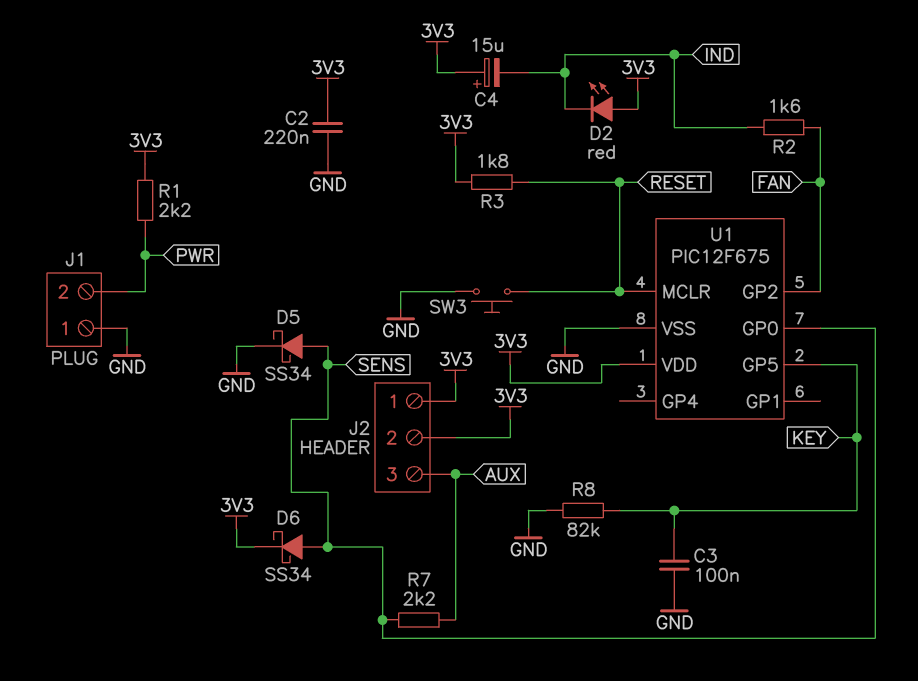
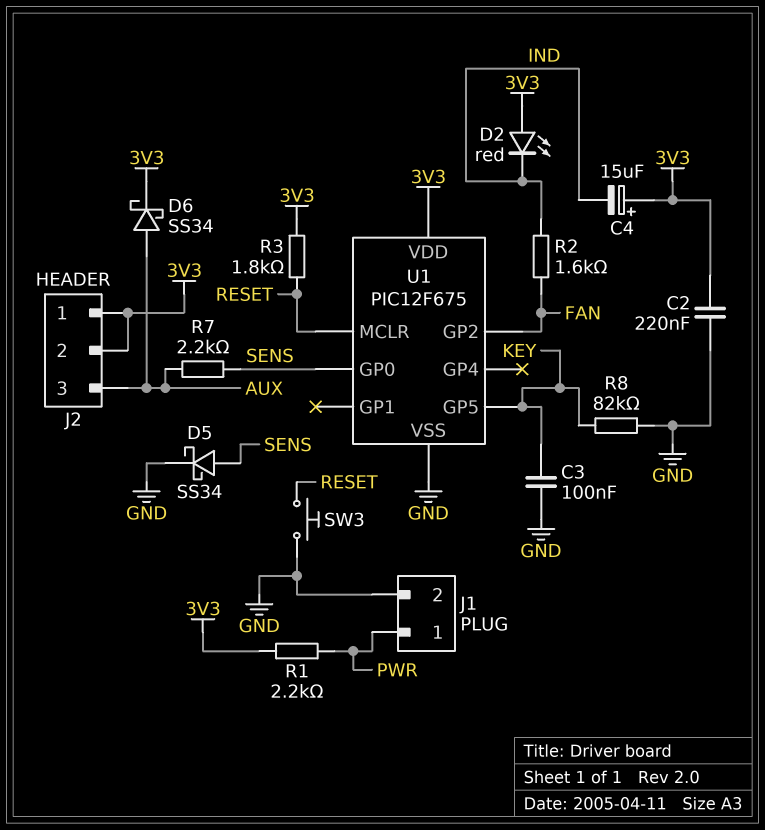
D6: schottky SS34 (A SENS, K 3V3) -> schottky SS34 (A AUX, K 3V3)
J1 pin 1: GND -> PWR
J1 pin 2: PWR -> GND

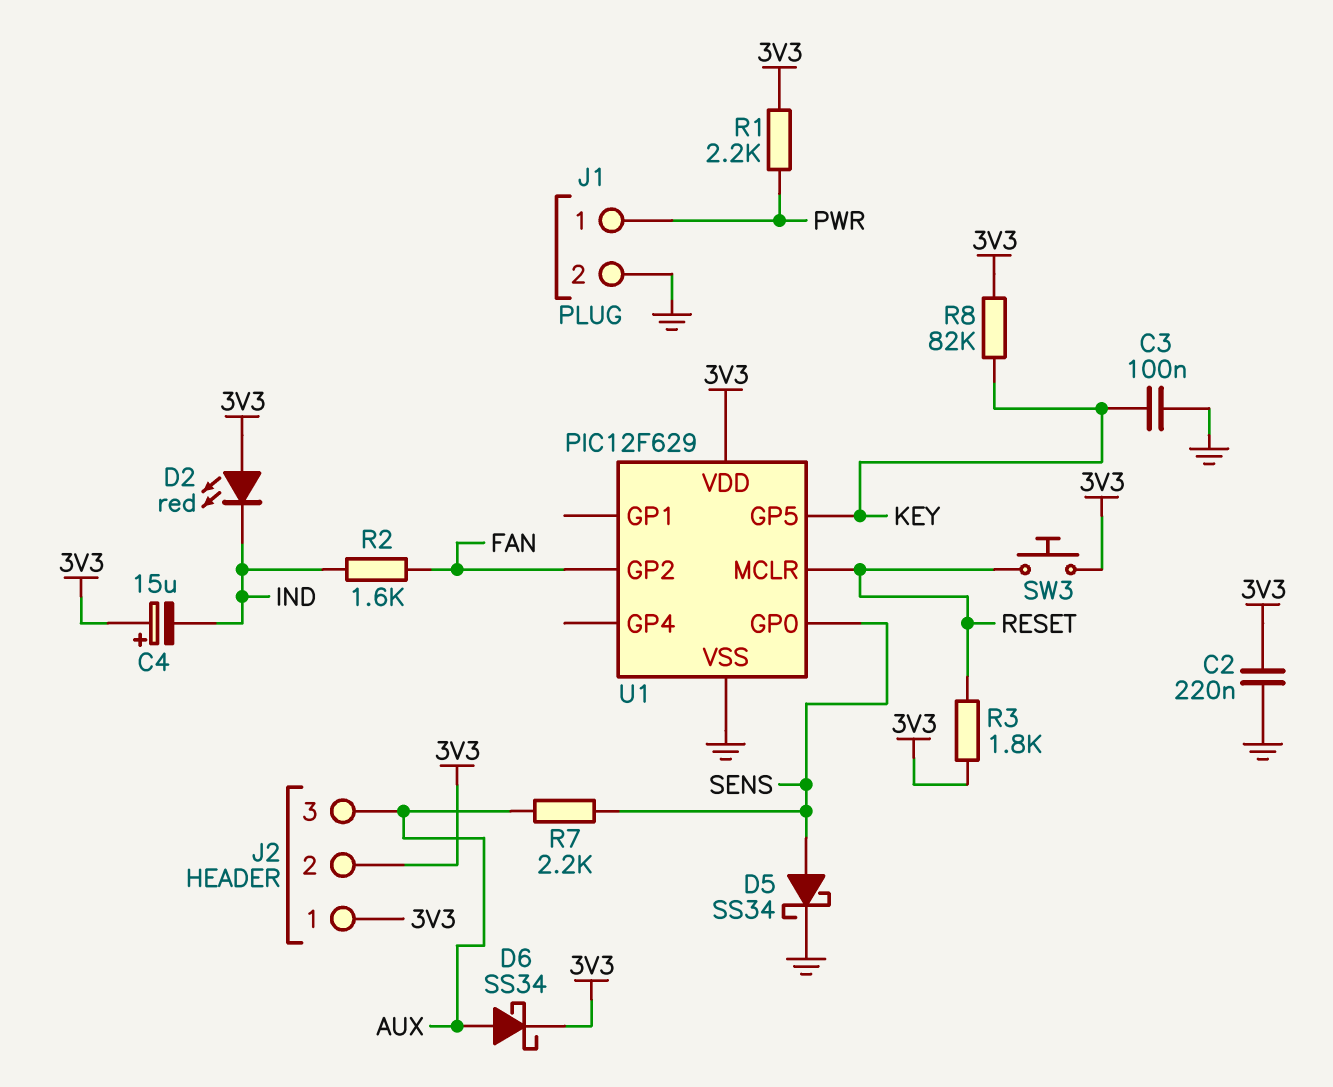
R8: 82k (GND, KEY) -> 82k (3V3, KEY)
SW3: button (GND, RESET) -> button (3V3, RESET)
U1: PIC12F675 -> PIC12F629

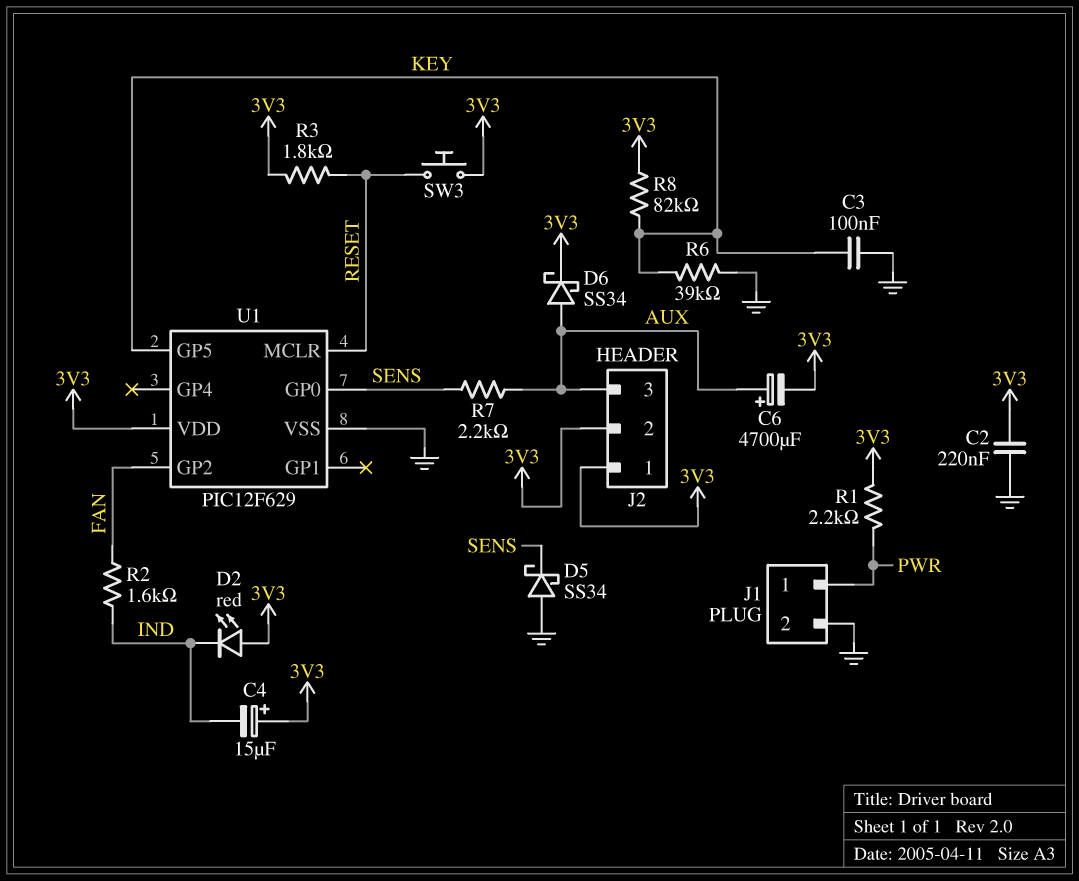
C6: none -> 4700uF (plus AUX, minus 3V3)
D5: schottky SS34 (A SENS, K GND) -> schottky SS34 (A GND, K SENS)
R6: none -> 39k (GND, KEY)

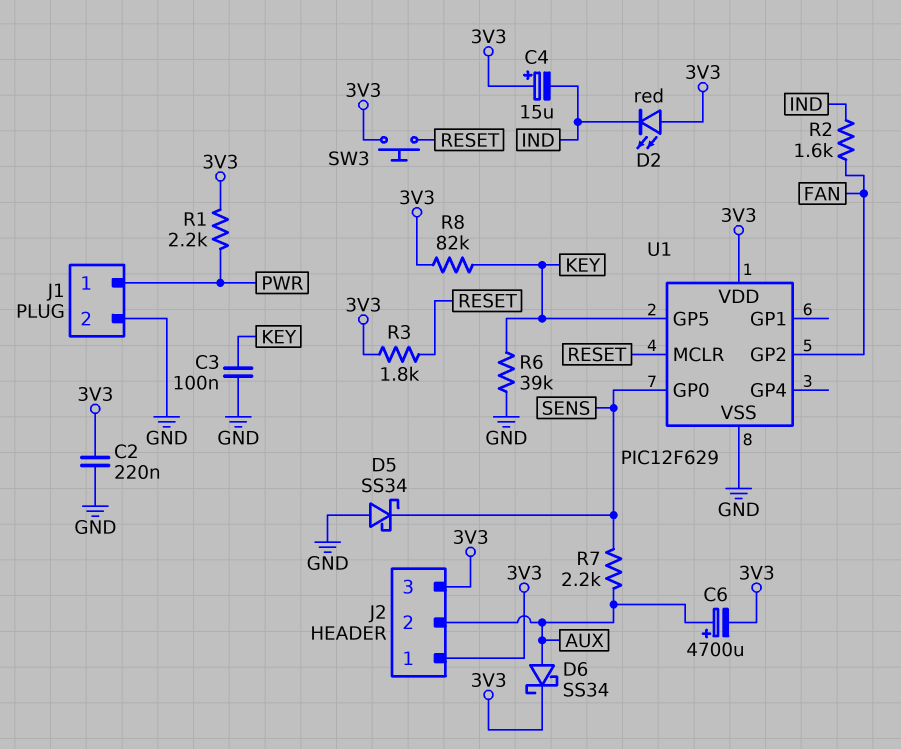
J2 pin 2: 3V3 -> AUX
J2 pin 3: AUX -> 3V3

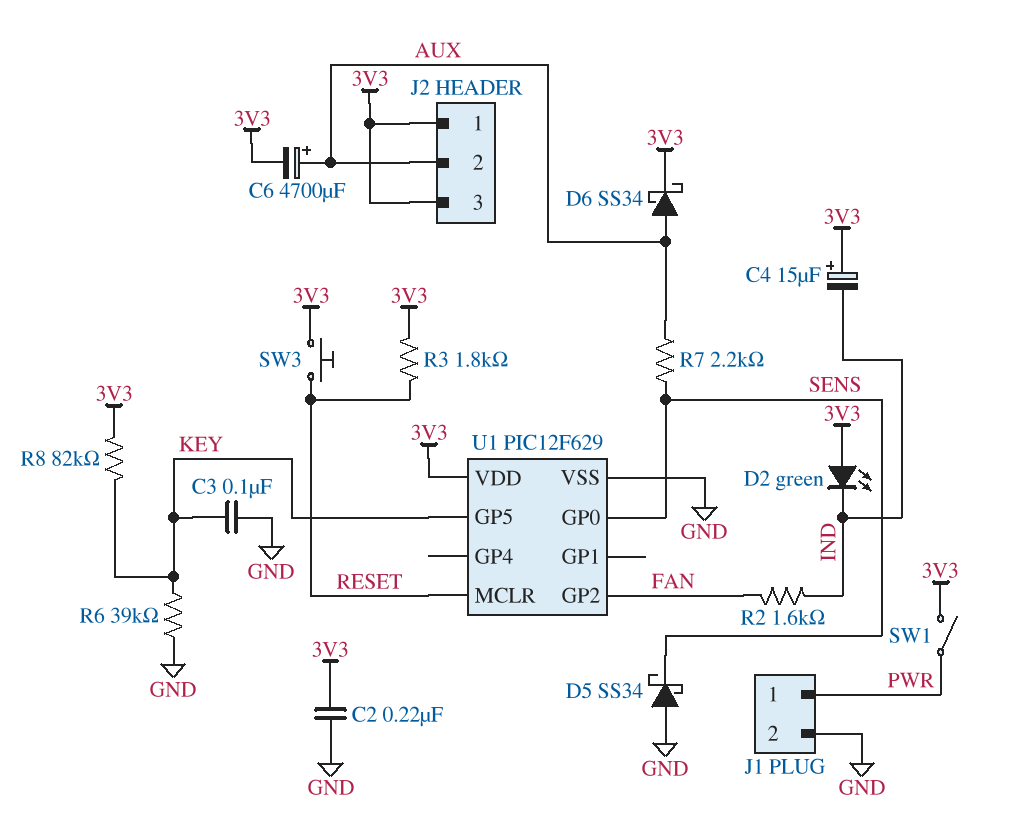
D2: LED red (A 3V3, K IND) -> LED green (A 3V3, K IND)
R1: 2.2k (3V3, PWR) -> none
SW1: none -> switch (3V3, PWR)

